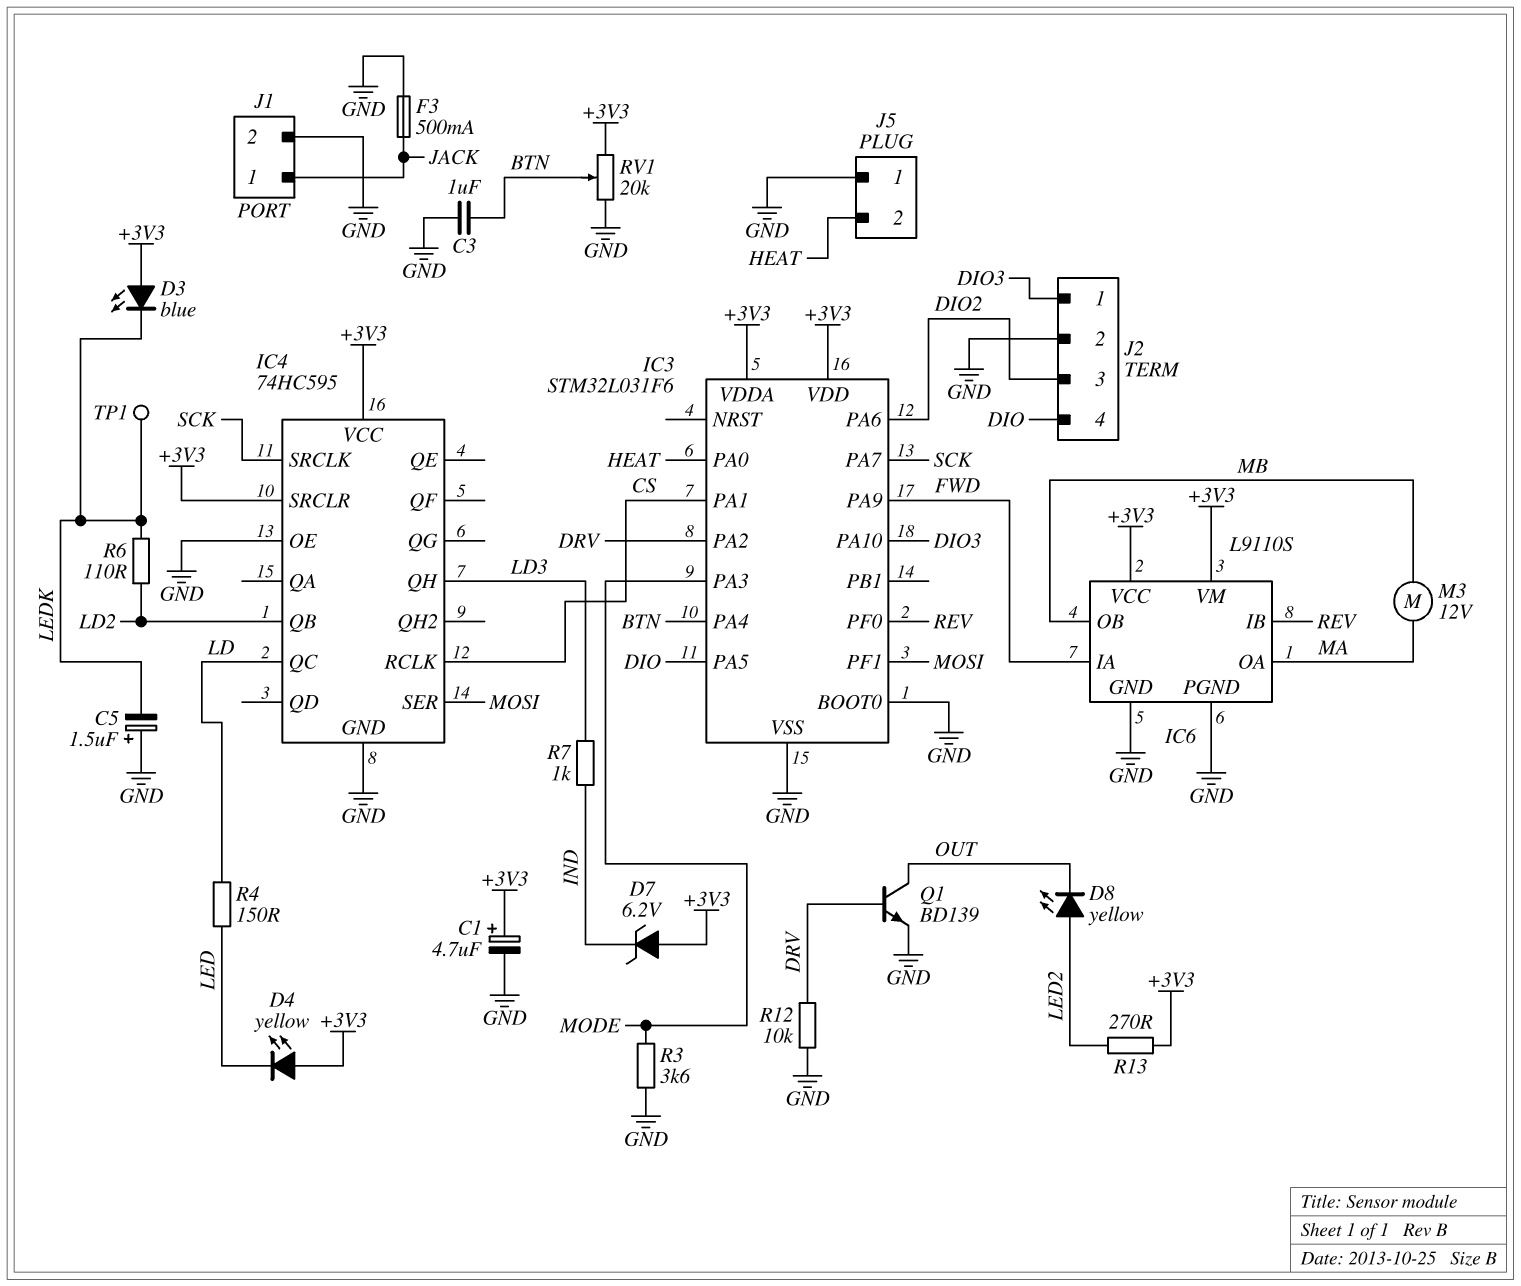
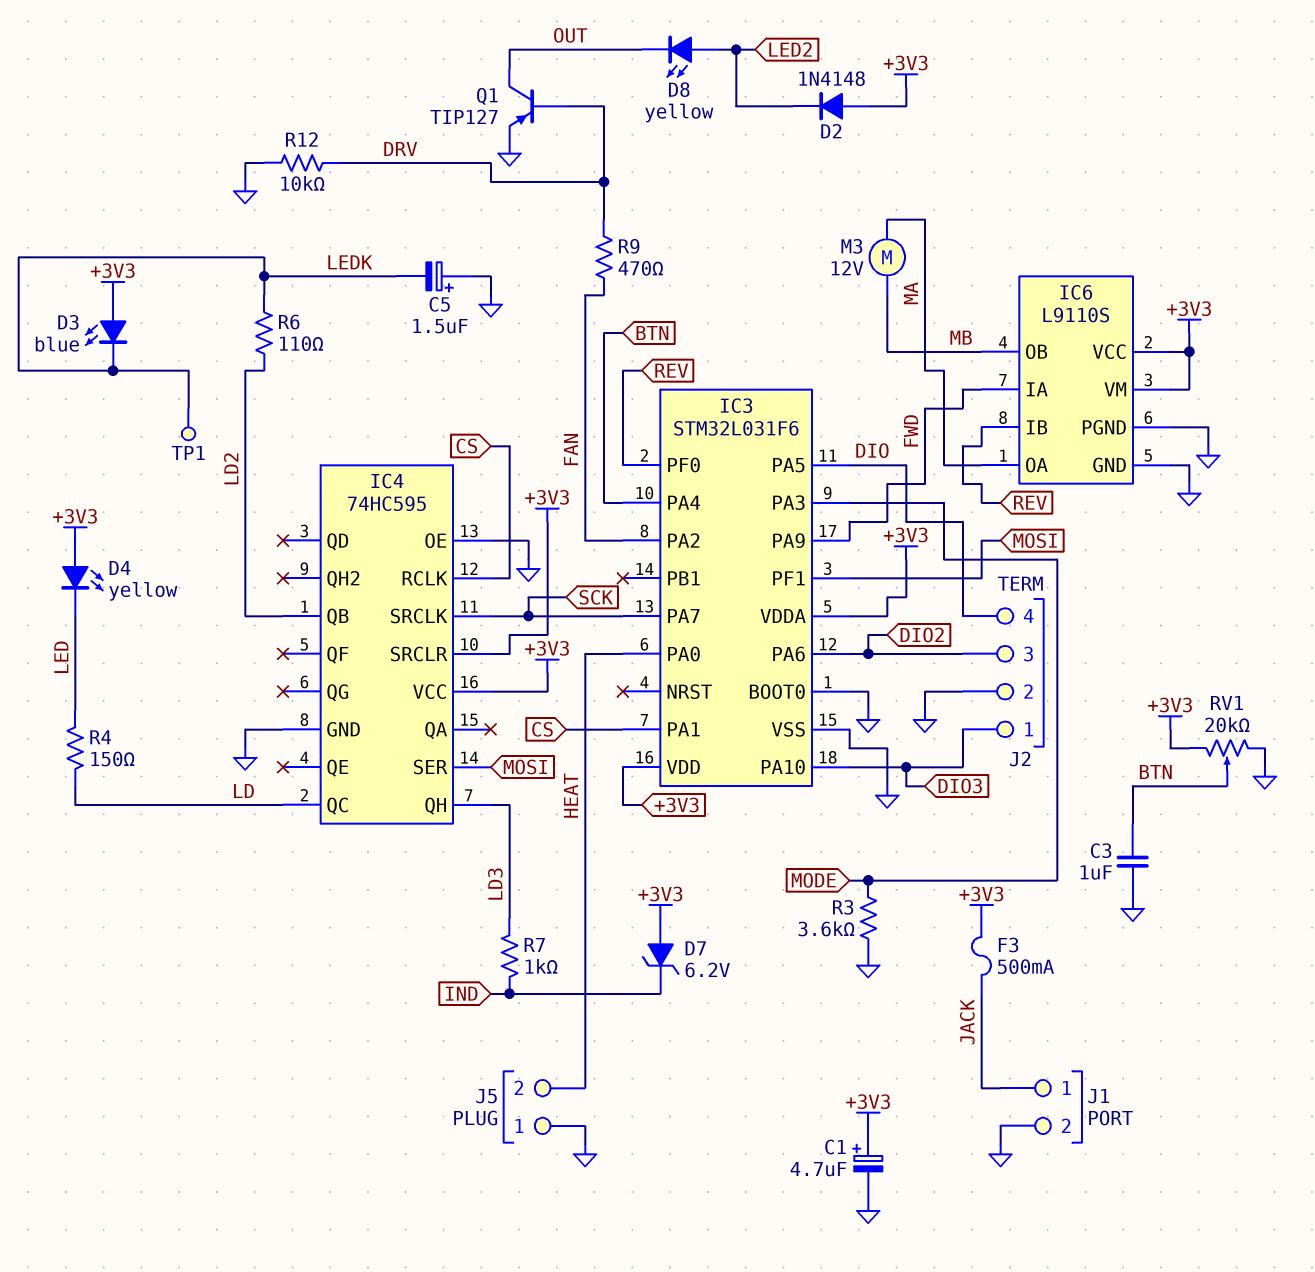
D2: none -> diode 1N4148 (A +3V3, K LED2)
F3: 500mA (GND, JACK) -> 500mA (+3V3, JACK)
IC3 pin PA2: DRV -> FAN
Q1: NPN BD139 (B DRV, C OUT, E GND) -> PNP TIP127 (B DRV, C OUT, E GND)
R9: none -> 470 (DRV, FAN)
R13: 270 (+3V3, LED2) -> none

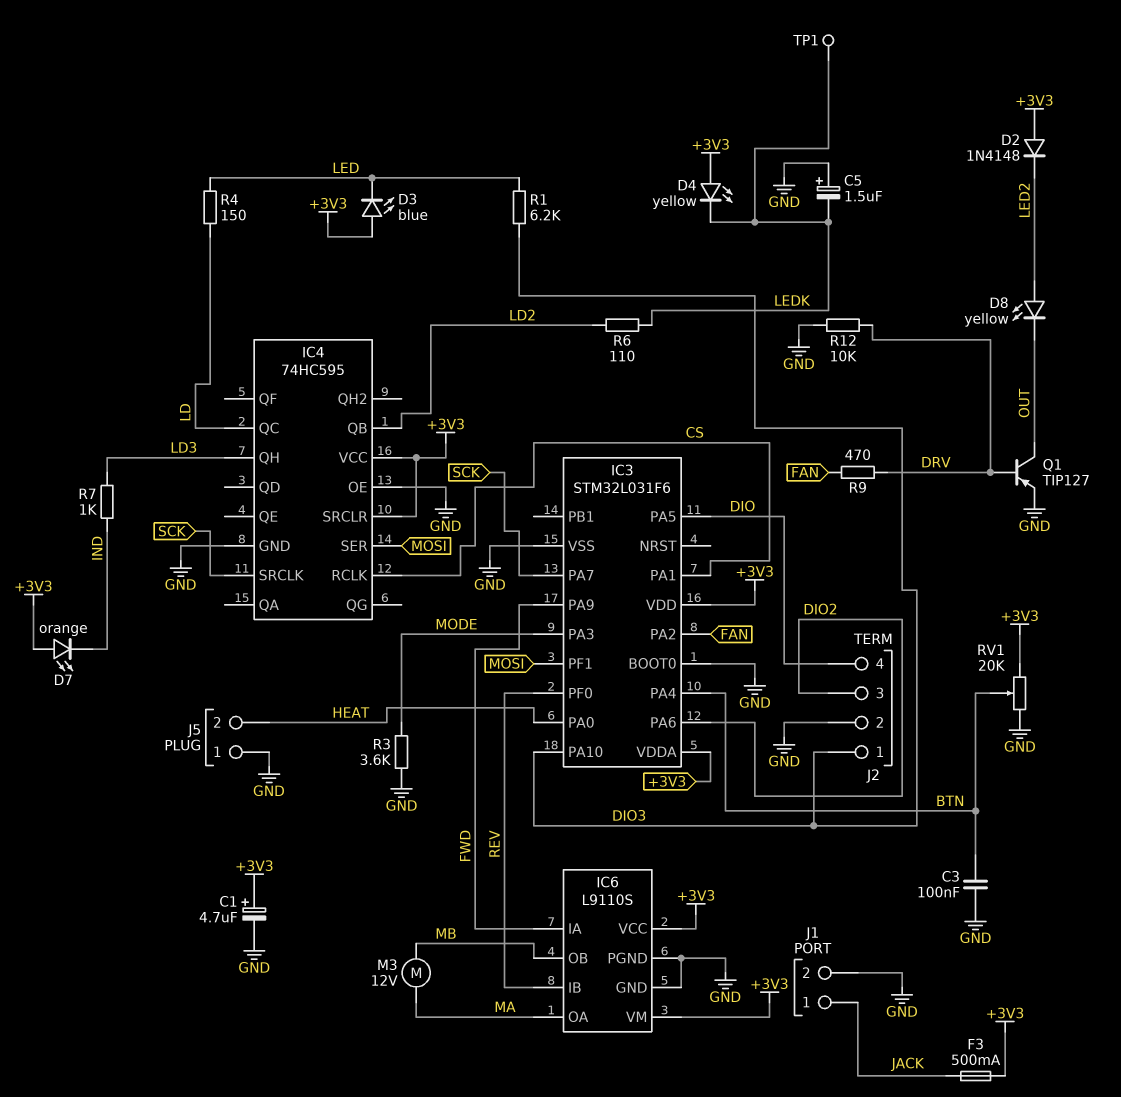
C3: 1uF (BTN, GND) -> 100nF (BTN, GND)
D3: LED blue (A +3V3, K LEDK) -> LED blue (A +3V3, K LED)
D4: LED yellow (A +3V3, K LED) -> LED yellow (A +3V3, K LEDK)
D7: zener 6.2V (A +3V3, K IND) -> LED orange (A +3V3, K IND)
R1: none -> 6.2k (DIO3, LED)

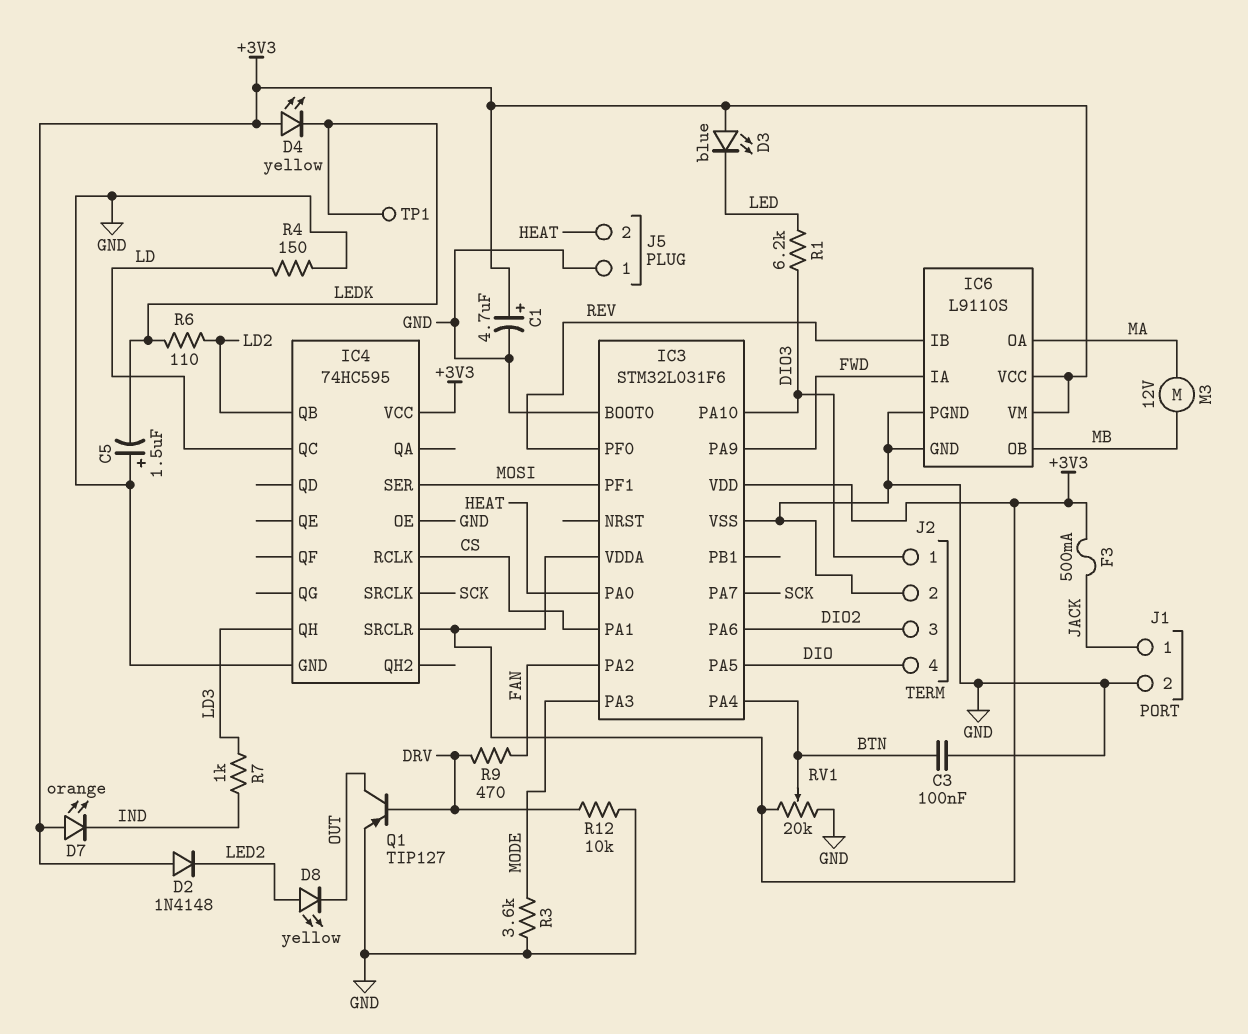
R4: 150 (LD, LED) -> 150 (GND, LD)

